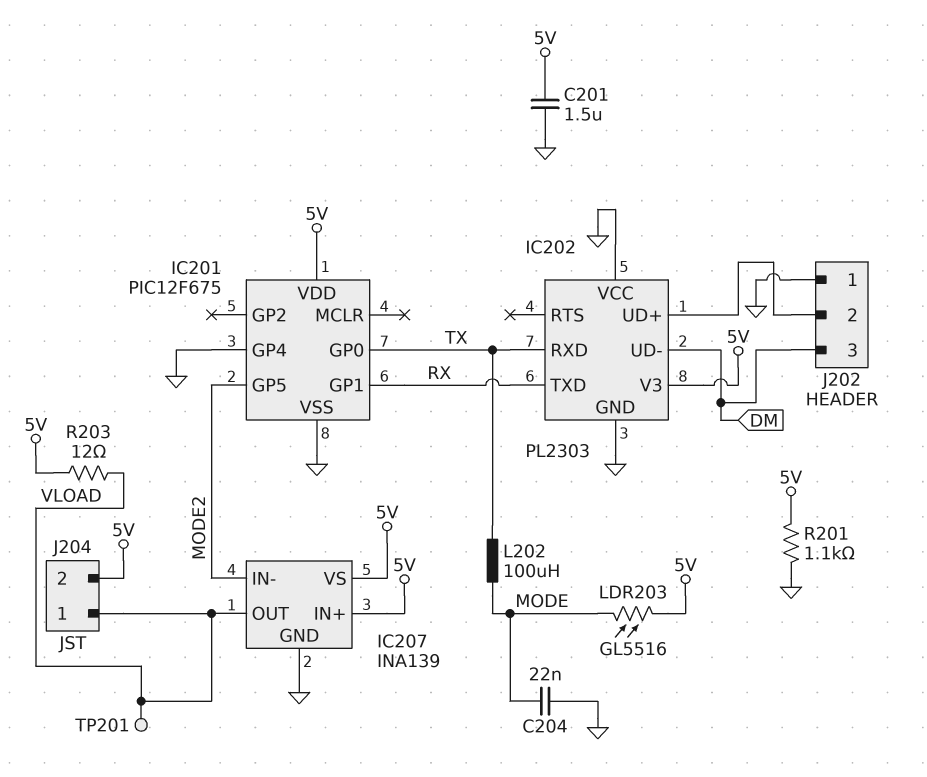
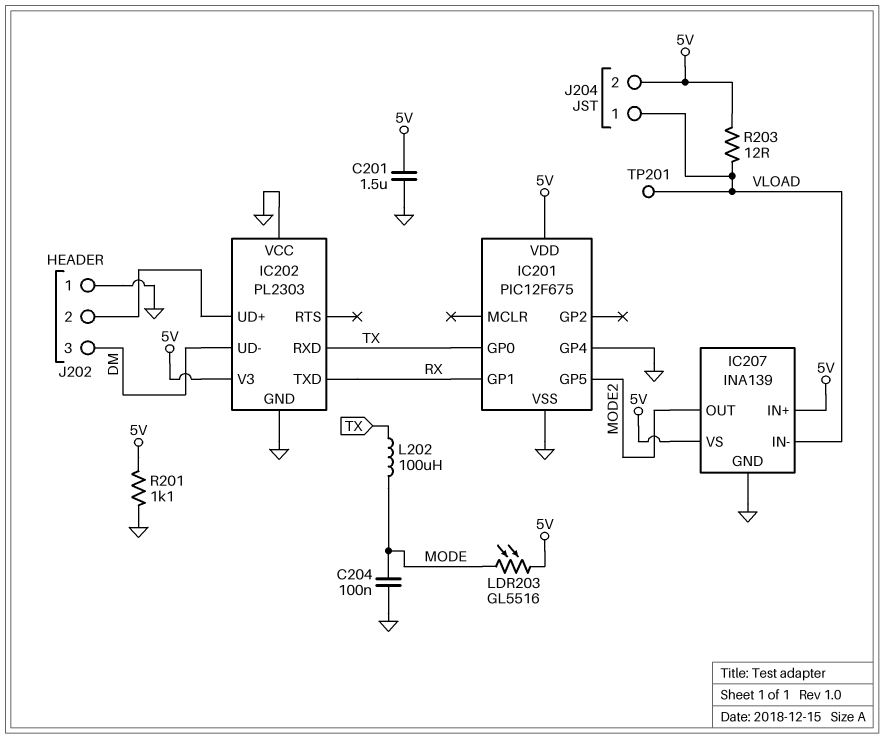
C204: 22nF (GND, MODE) -> 100nF (GND, MODE)
IC207 pin IN-: MODE2 -> VLOAD
IC207 pin OUT: VLOAD -> MODE2

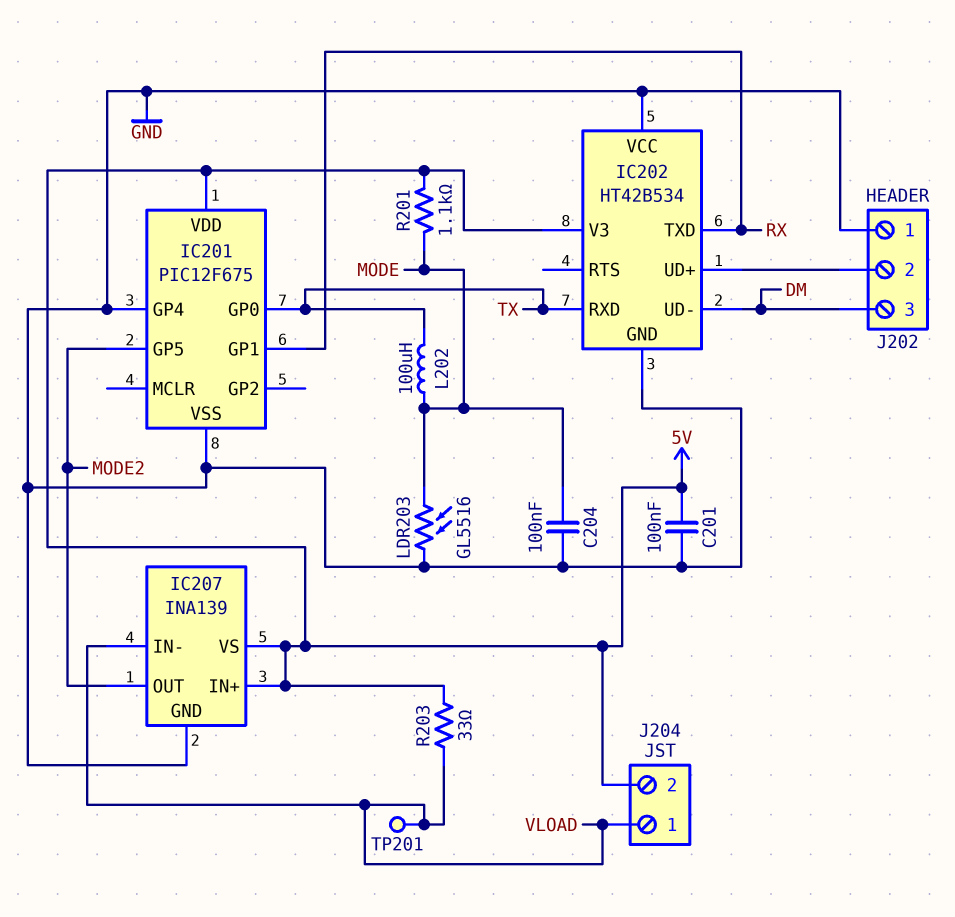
C201: 1.5uF (5V, GND) -> 100nF (5V, GND)
IC202: PL2303 -> HT42B534
LDR203: GL5516 (5V, MODE) -> GL5516 (GND, MODE)
R201: 1.1k (5V, GND) -> 1.1k (5V, MODE)
R203: 12 (5V, VLOAD) -> 33 (5V, VLOAD)

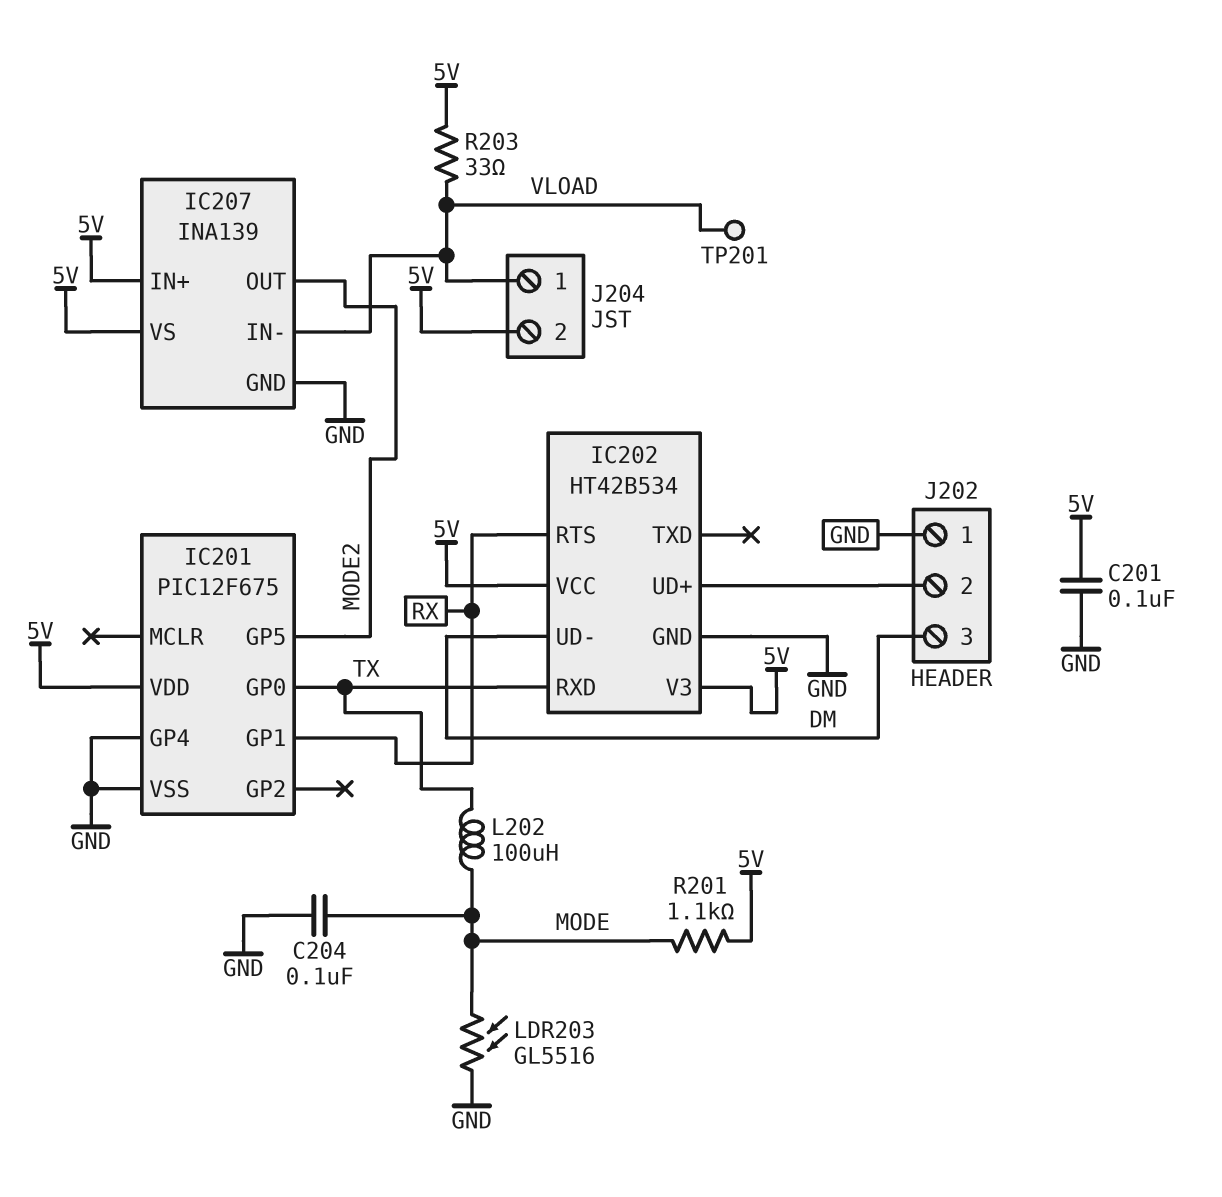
IC202 pin RTS: none -> RX
IC202 pin TXD: RX -> none
IC202 pin VCC: GND -> 5V

